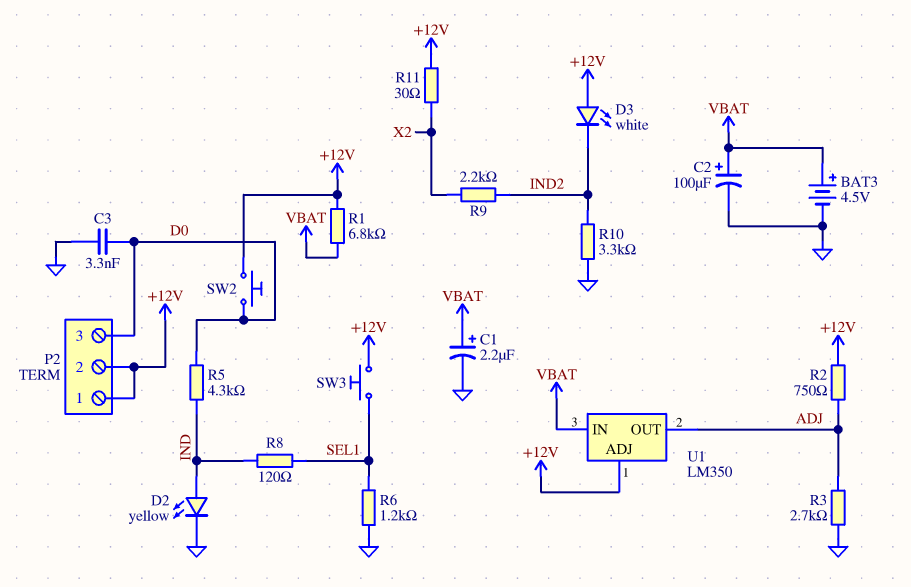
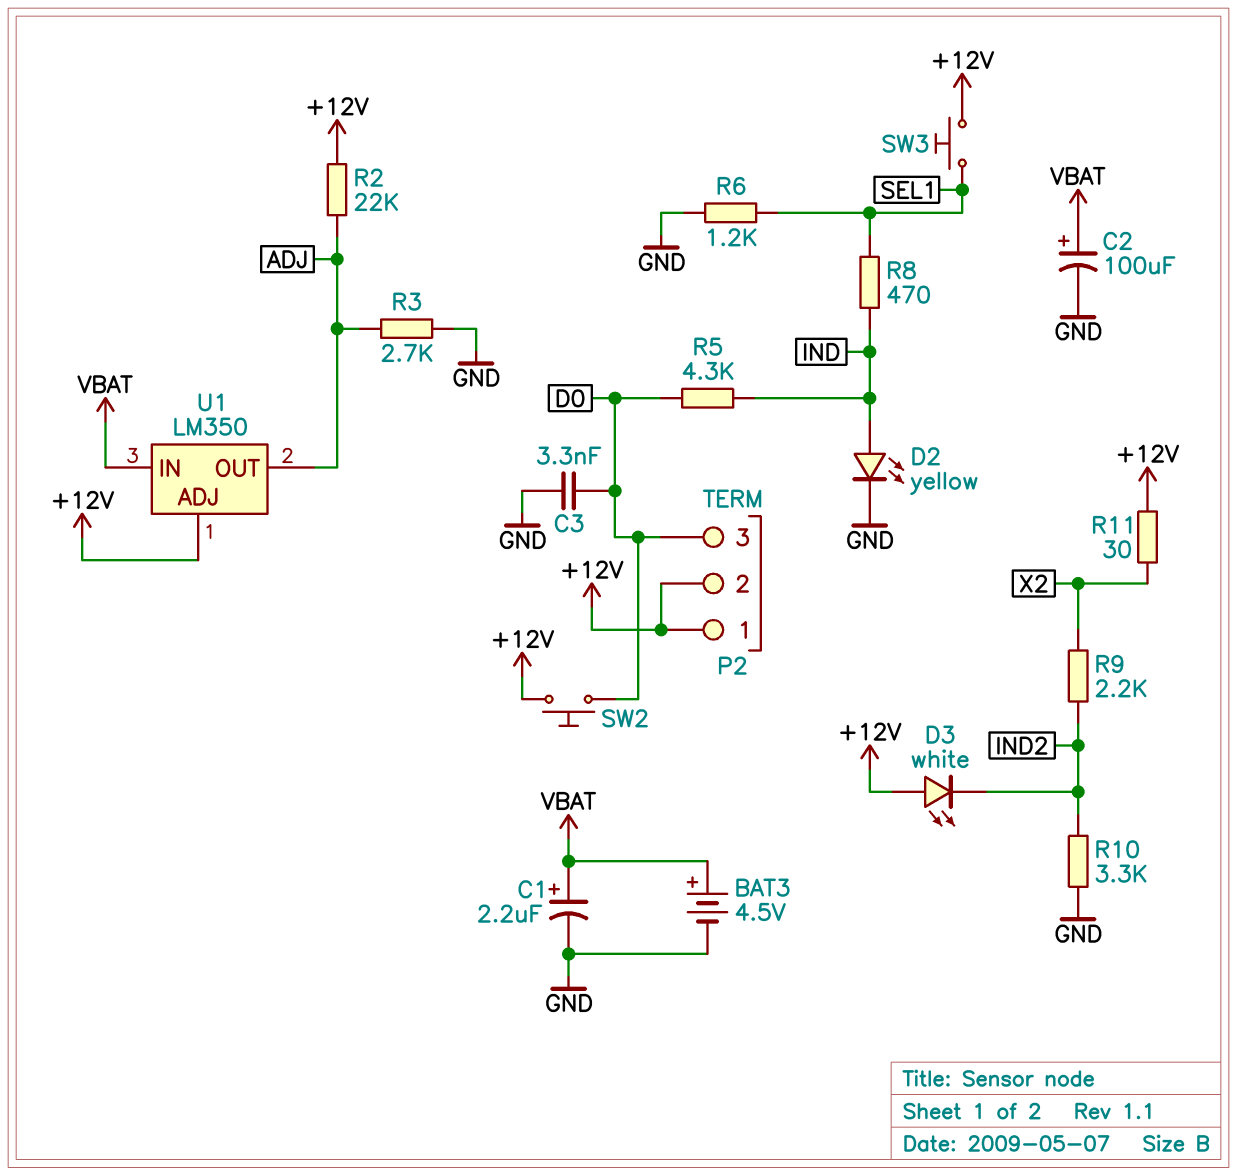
R1: 6.8k (+12V, VBAT) -> none
R2: 750 (+12V, ADJ) -> 22k (+12V, ADJ)
R8: 120 (IND, SEL1) -> 470 (IND, SEL1)

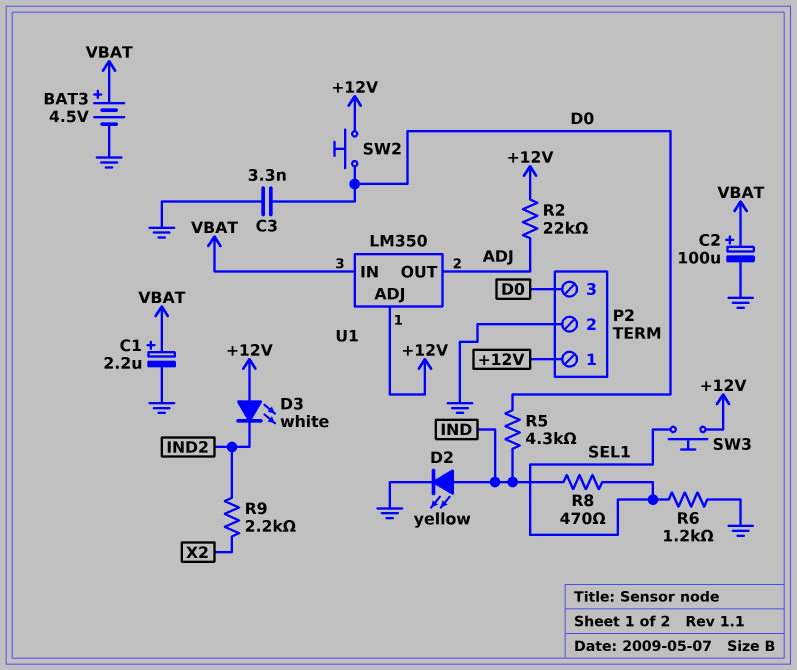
P2 pin 2: +12V -> GND
R3: 2.7k (ADJ, GND) -> none
R10: 3.3k (GND, IND2) -> none
R11: 30 (+12V, X2) -> none

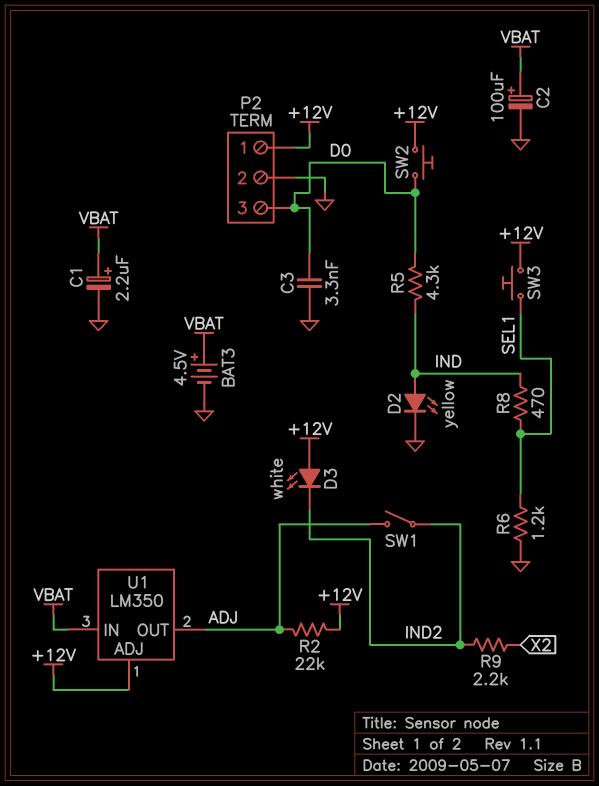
SW1: none -> switch (ADJ, IND2)

